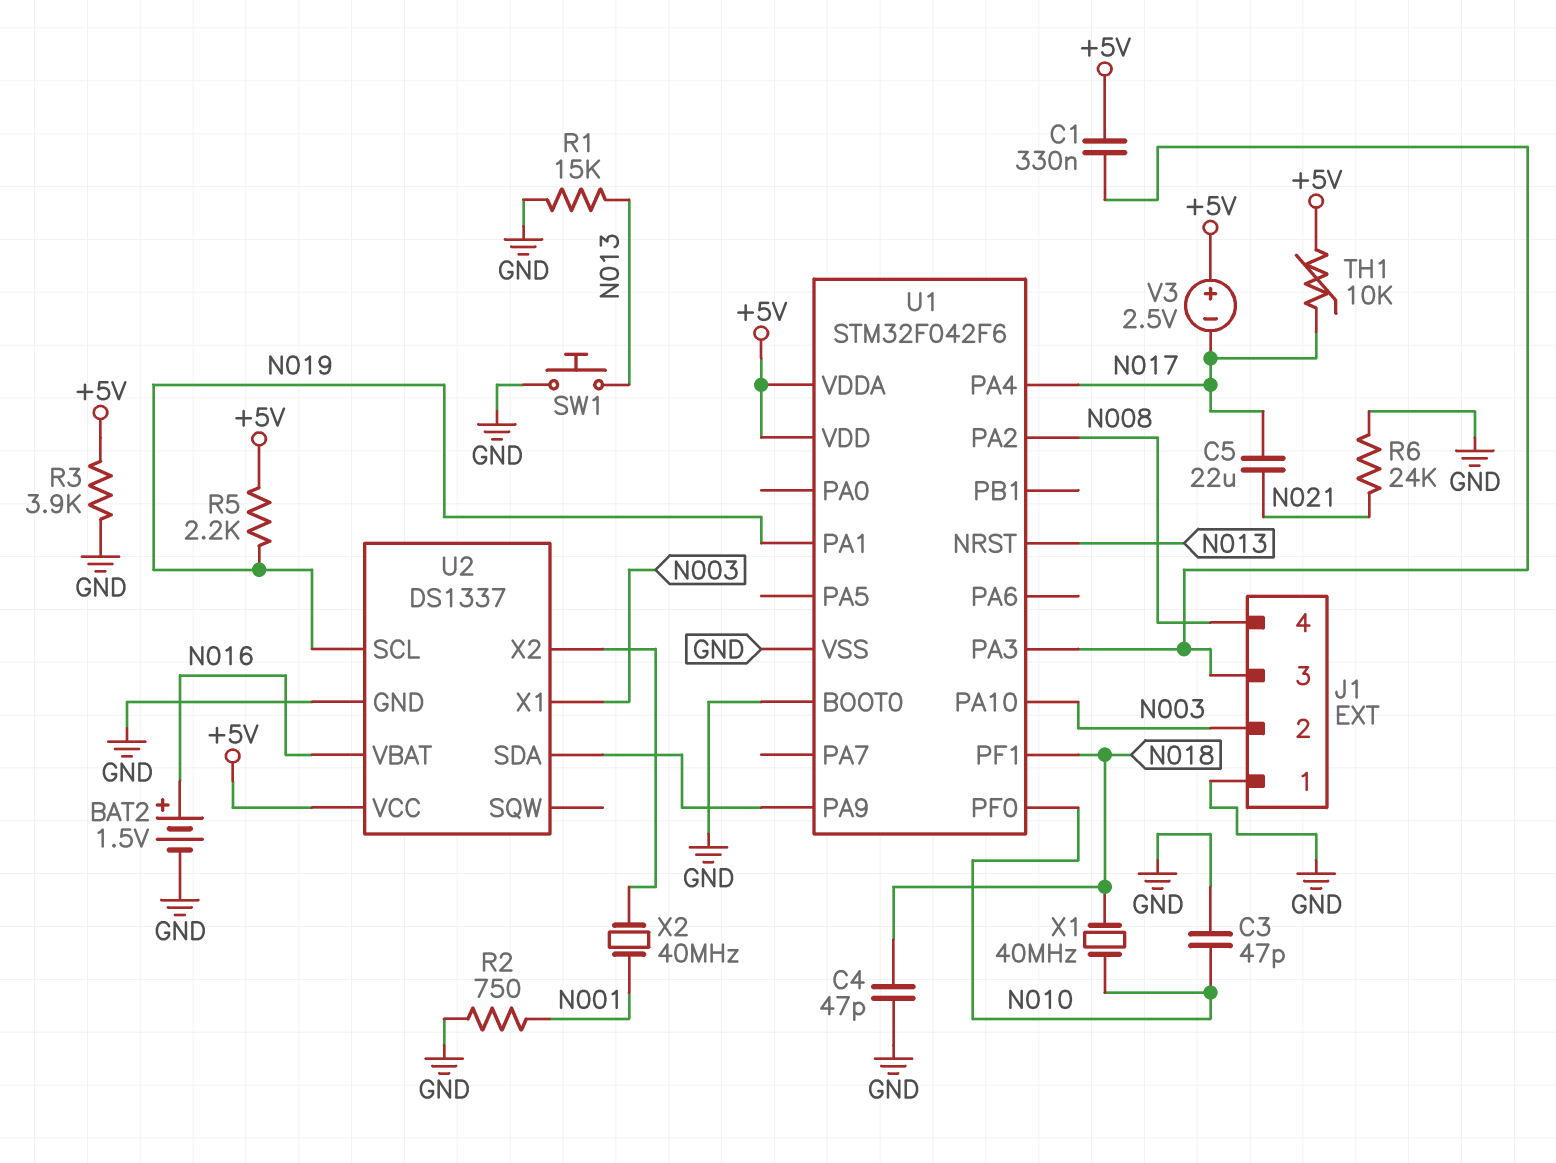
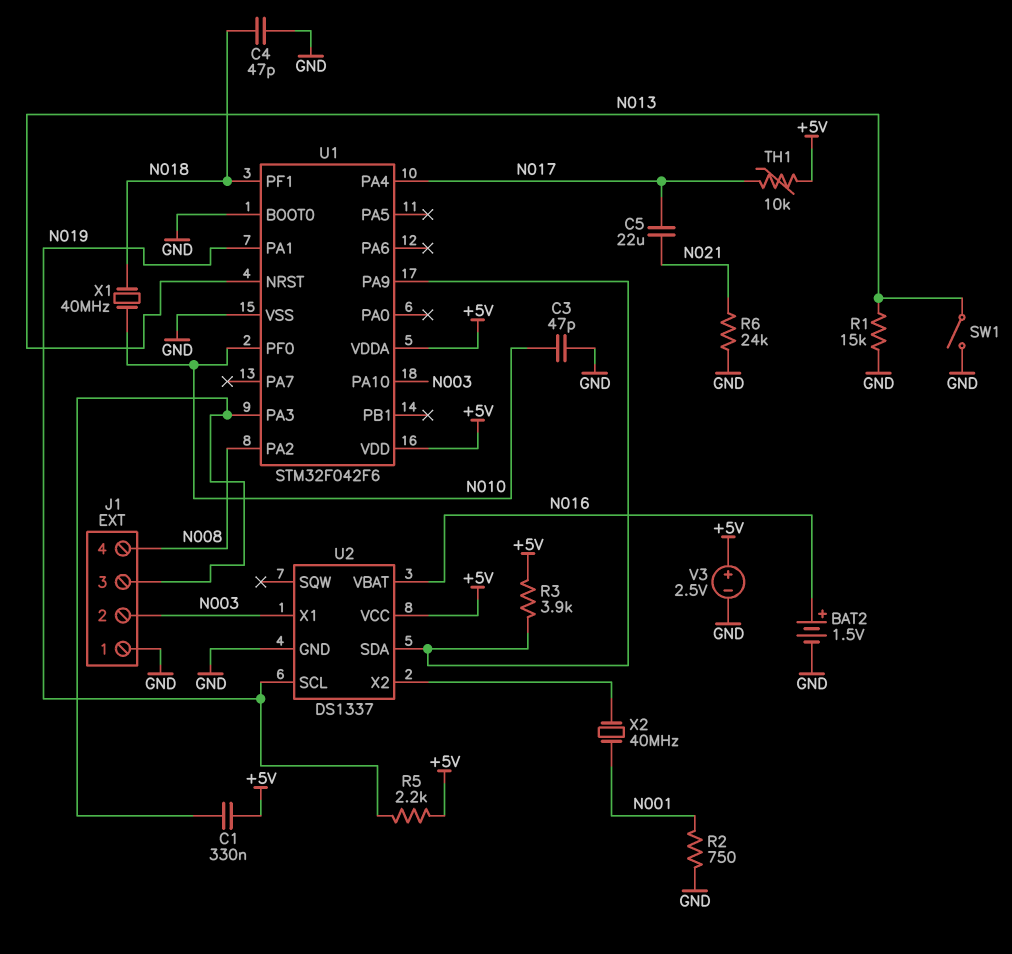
R3: 3.9k (+5V, GND) -> 3.9k (+5V, U1/PA9)
SW1: button (GND, N013) -> switch (GND, N013)
V3: 2.5V (plus +5V, minus N017) -> 2.5V (plus +5V, minus GND)

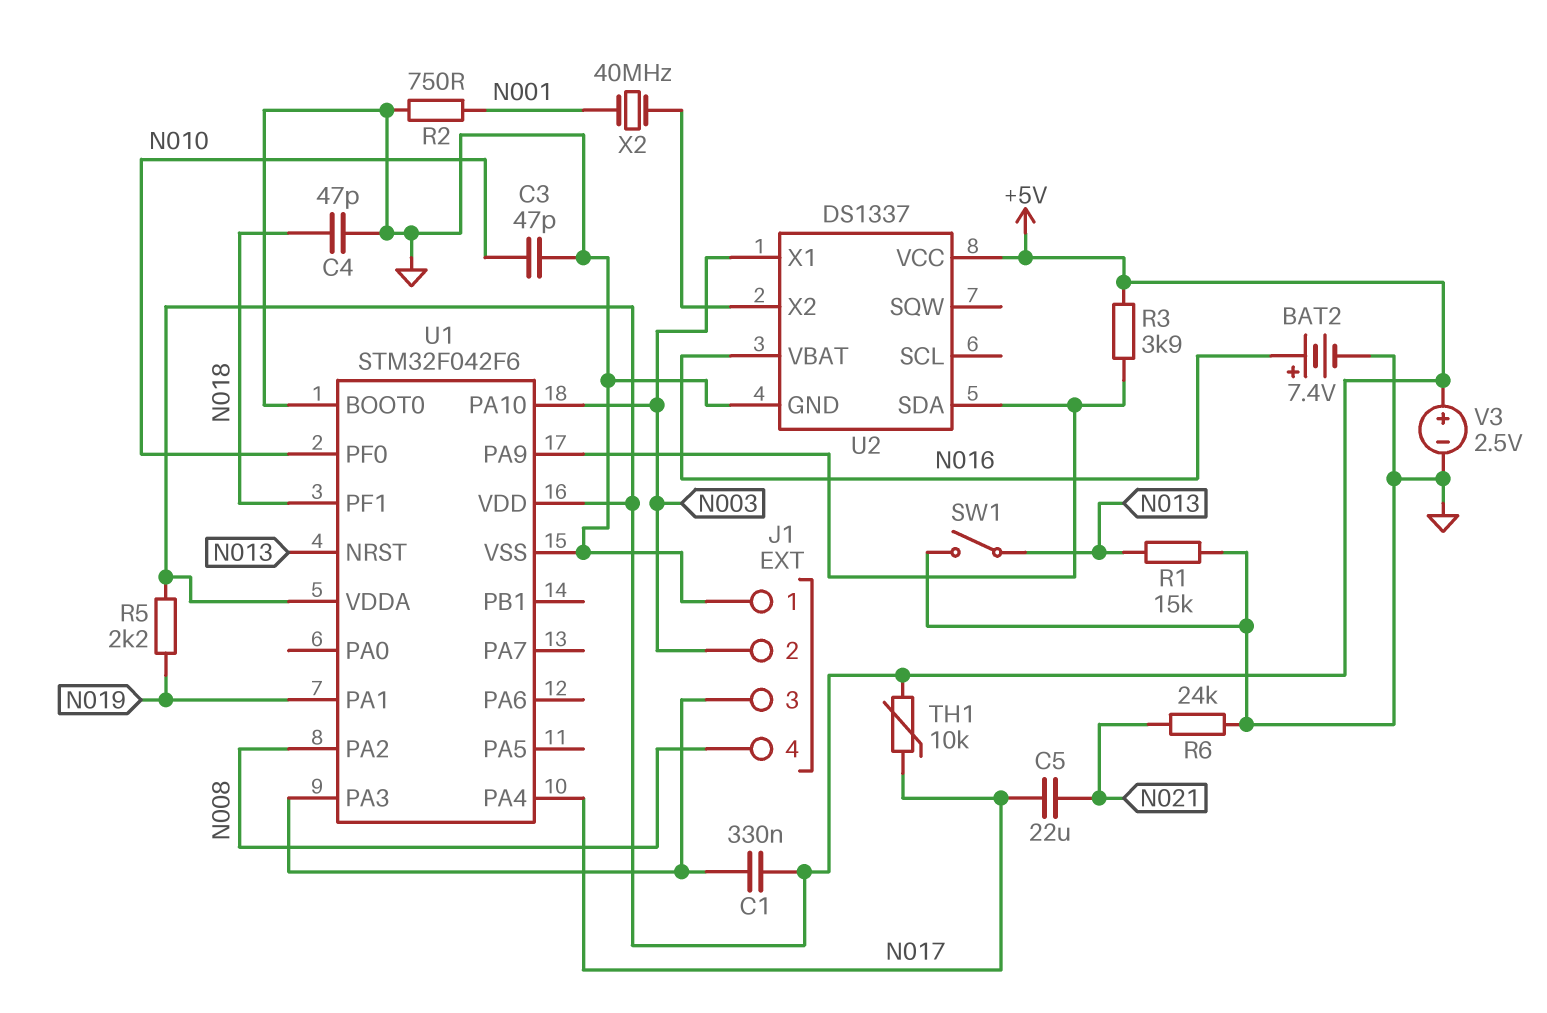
BAT2: 1.5V (plus N016, minus GND) -> 7.4V (plus N016, minus GND)
U2 pin SCL: N019 -> none
X1: 40MHz (N010, N018) -> none

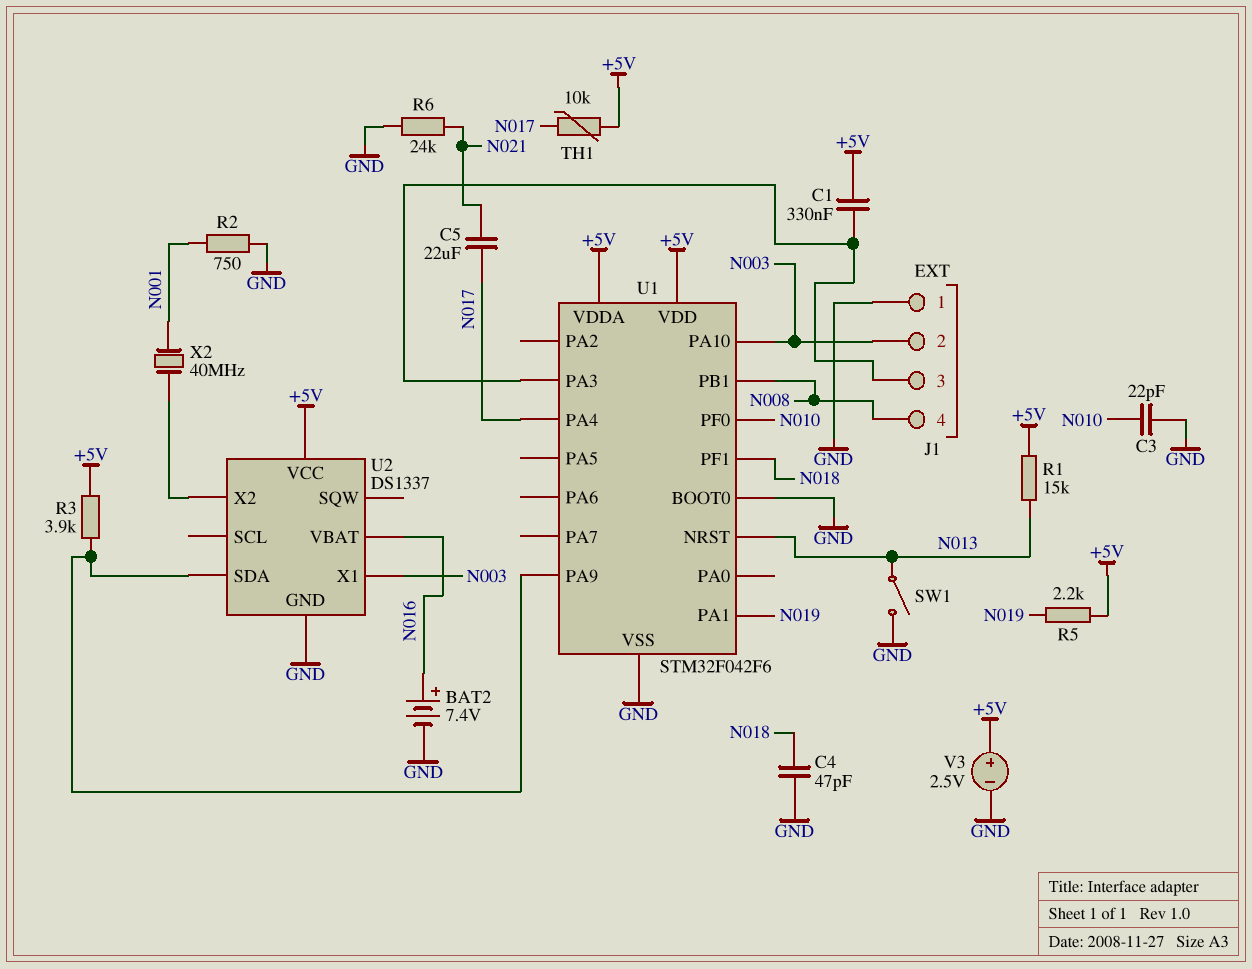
C3: 47pF (GND, N010) -> 22pF (GND, N010)
R1: 15k (GND, N013) -> 15k (+5V, N013)
U1 pin PA2: N008 -> none
U1 pin PB1: none -> N008

